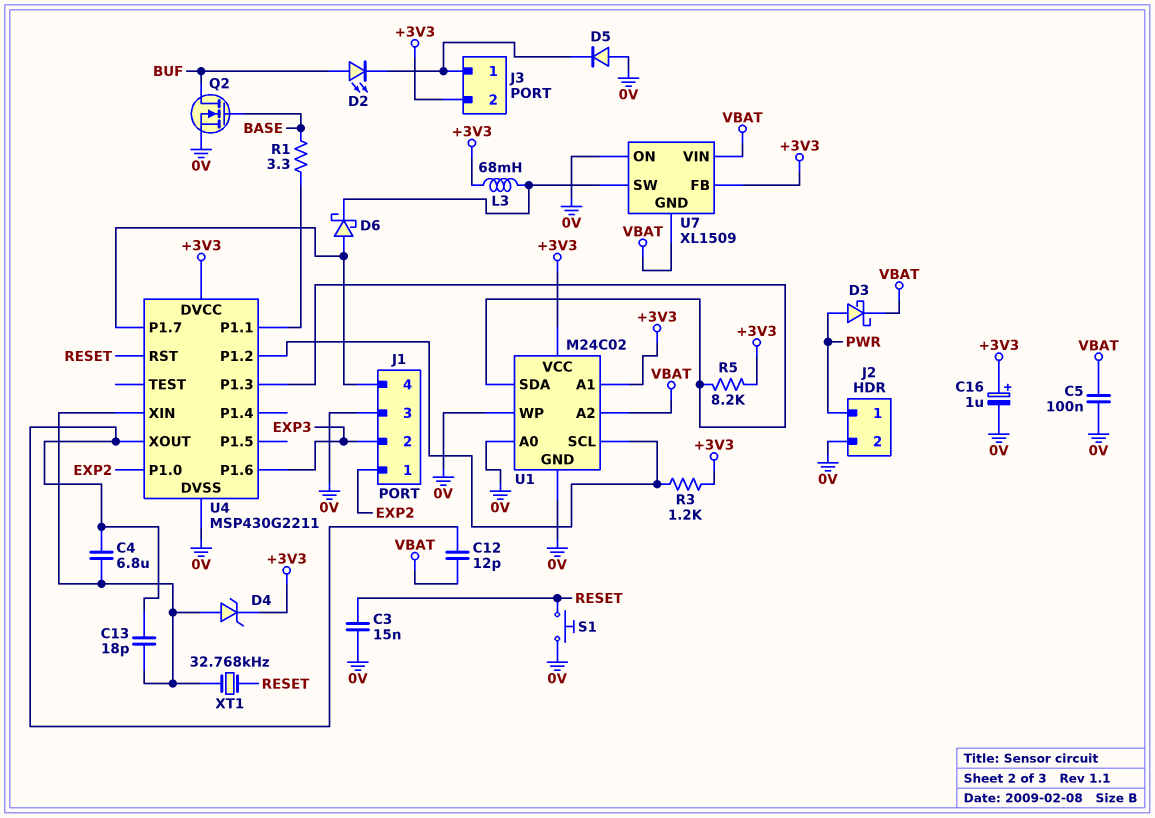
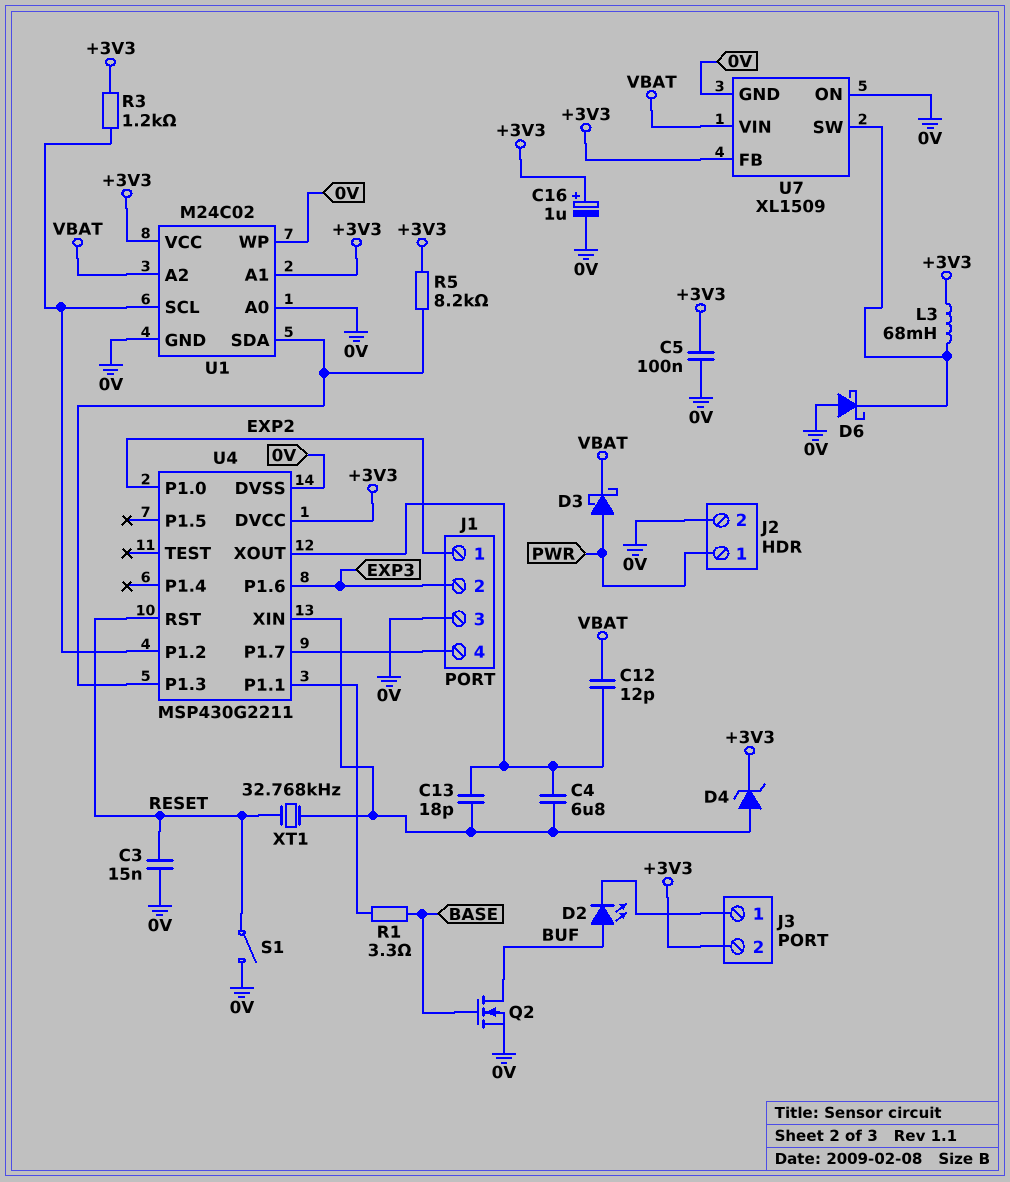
C5: 100nF (0V, VBAT) -> 100nF (+3V3, 0V)
D5: diode (A 0V, K J3/1) -> none
D6: schottky (A J1/4, K U7/SW) -> schottky (A 0V, K U7/SW)
S1: button (0V, RESET) -> switch (0V, RESET)
U7 pin GND: VBAT -> 0V

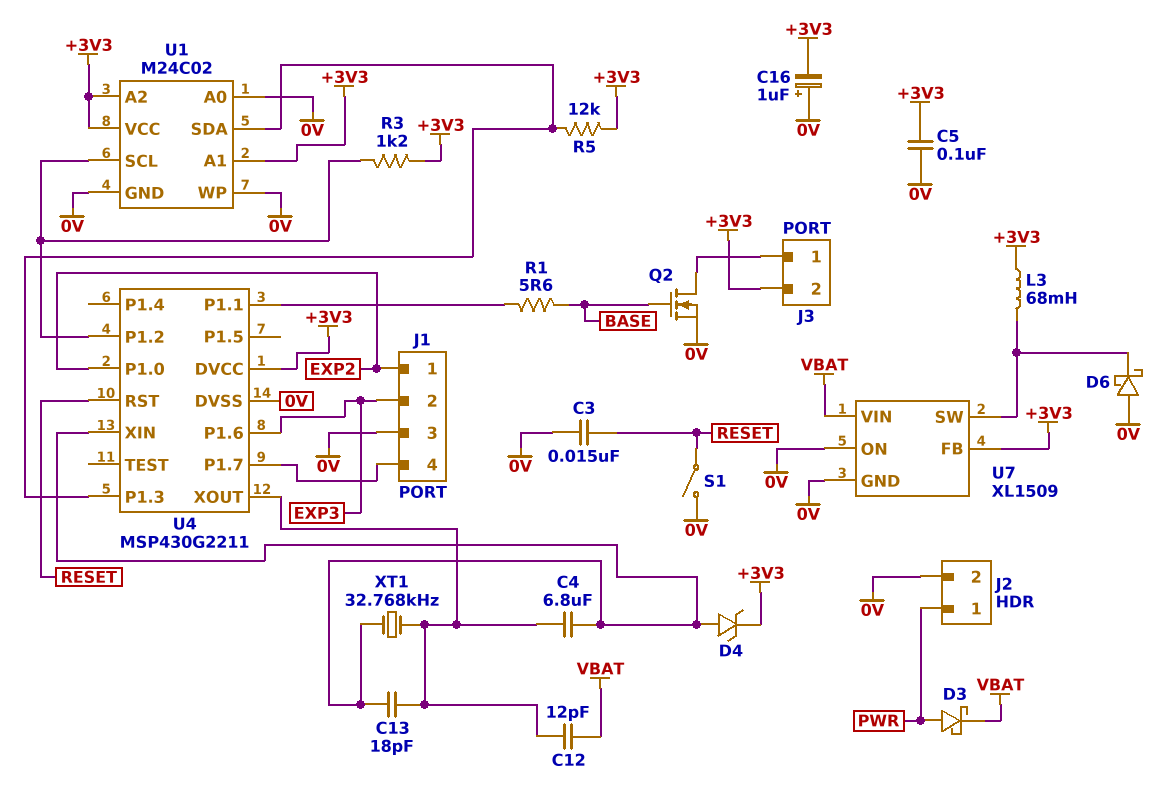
C16: 1uF (plus +3V3, minus 0V) -> 1uF (plus 0V, minus +3V3)
D2: LED (A BUF, K J3/1) -> none
Q2: NMOS (G BASE, D BUF, S 0V) -> NMOS (G BASE, D J3/1, S 0V)
R1: 3.3 (BASE, U4/P1.1) -> 5.6 (BASE, U4/P1.1)
R5: 8.2k (+3V3, U1/SDA) -> 12k (+3V3, U1/SDA)
U1 pin A2: VBAT -> +3V3
XT1: 32.768kHz (RESET, U4/XIN) -> 32.768kHz (U4/XIN, U4/XOUT)

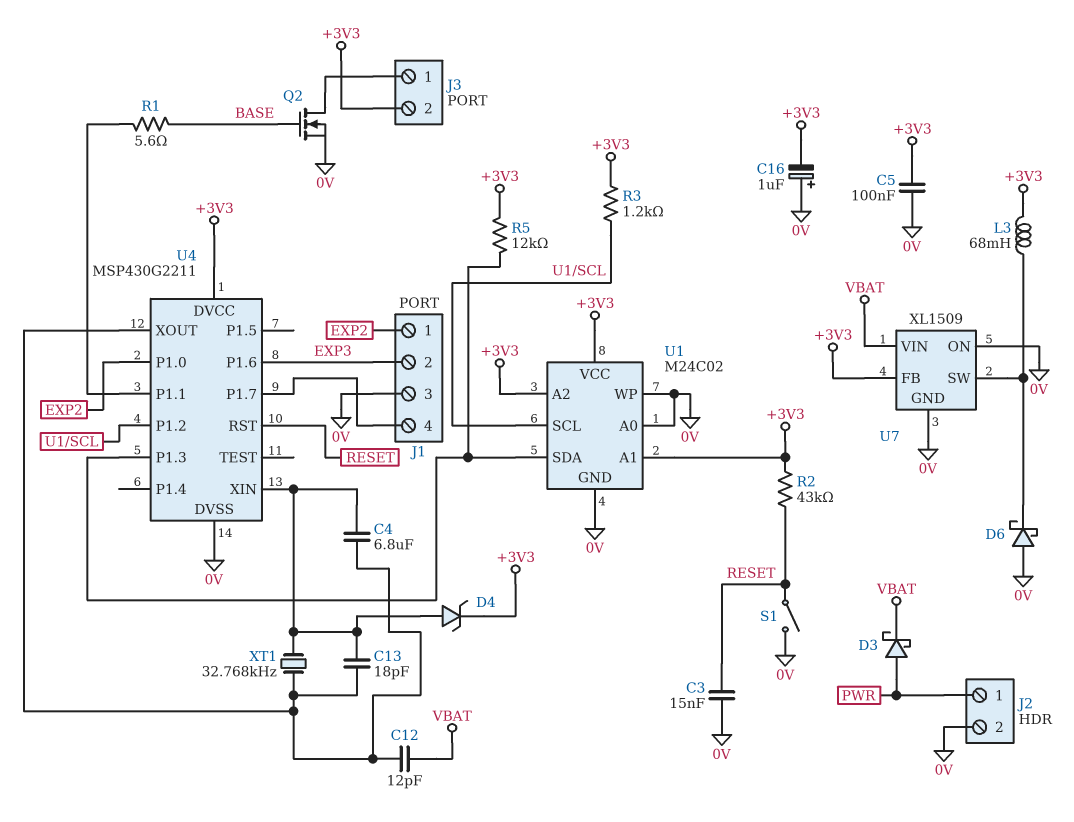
R2: none -> 43k (+3V3, RESET)

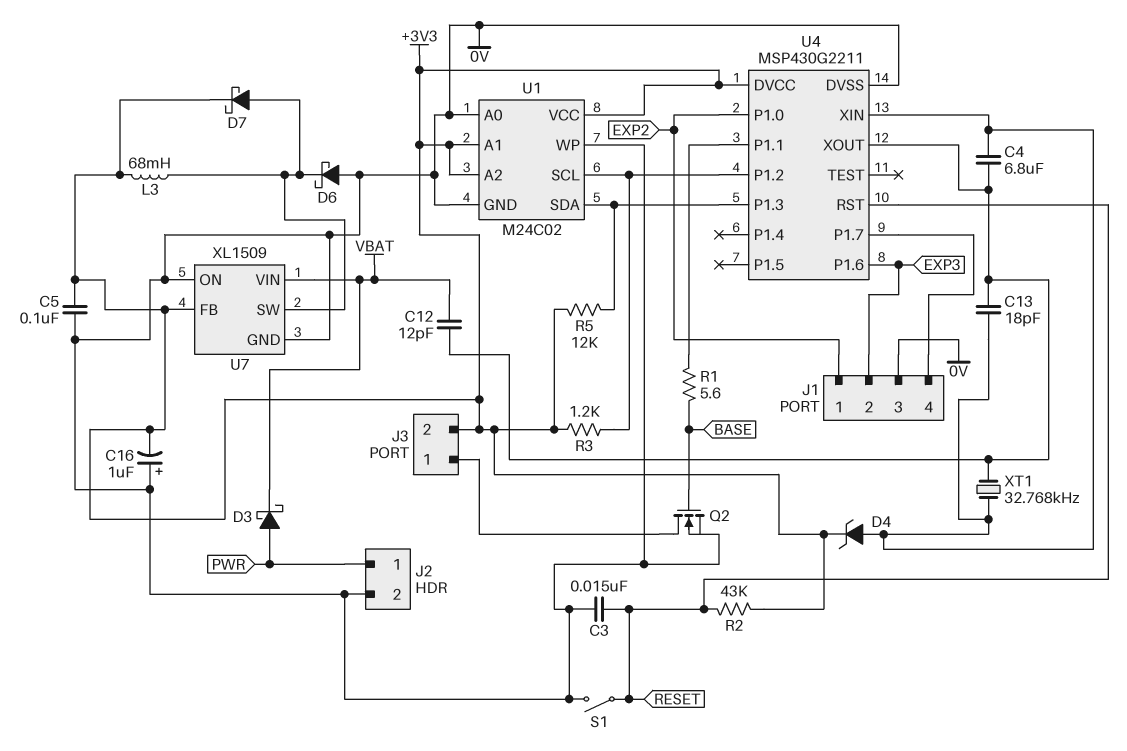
D7: none -> schottky (A U7/SW, K +3V3)

